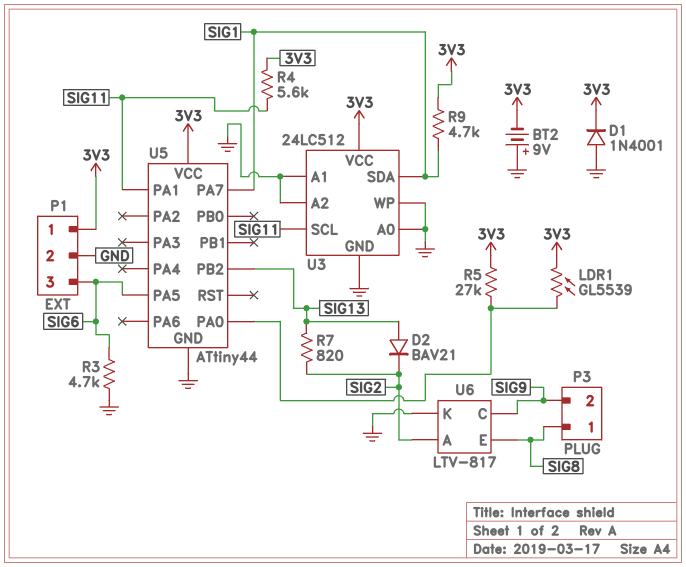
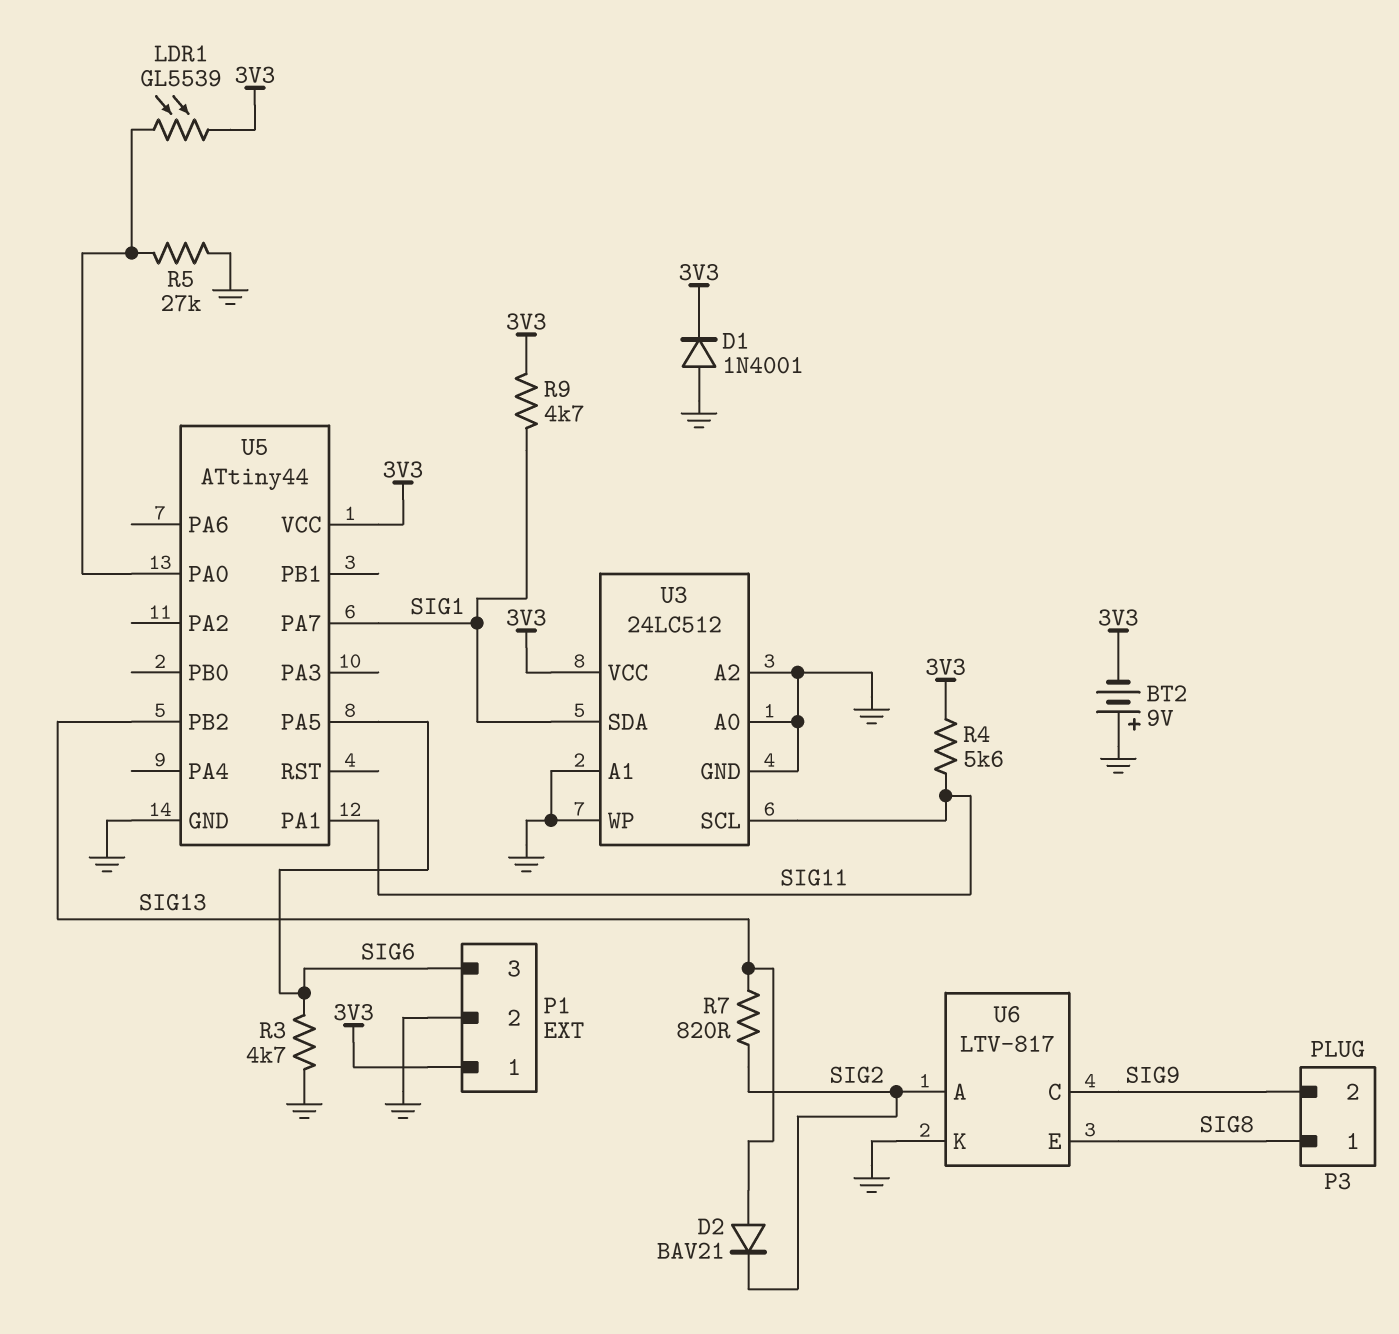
R5: 27k (3V3, U5/PA0) -> 27k (GND, U5/PA0)

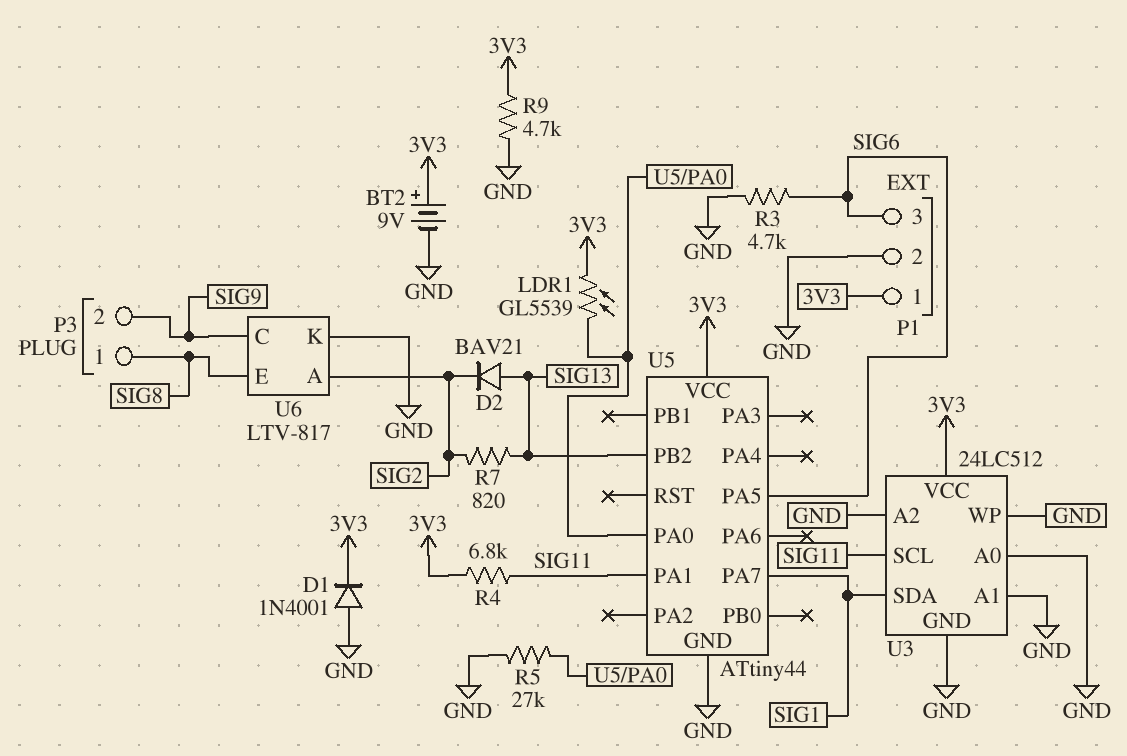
BT2: 9V (plus GND, minus 3V3) -> 9V (plus 3V3, minus GND)
R4: 5.6k (3V3, SIG11) -> 6.8k (3V3, SIG11)
R9: 4.7k (3V3, SIG1) -> 4.7k (3V3, GND)

